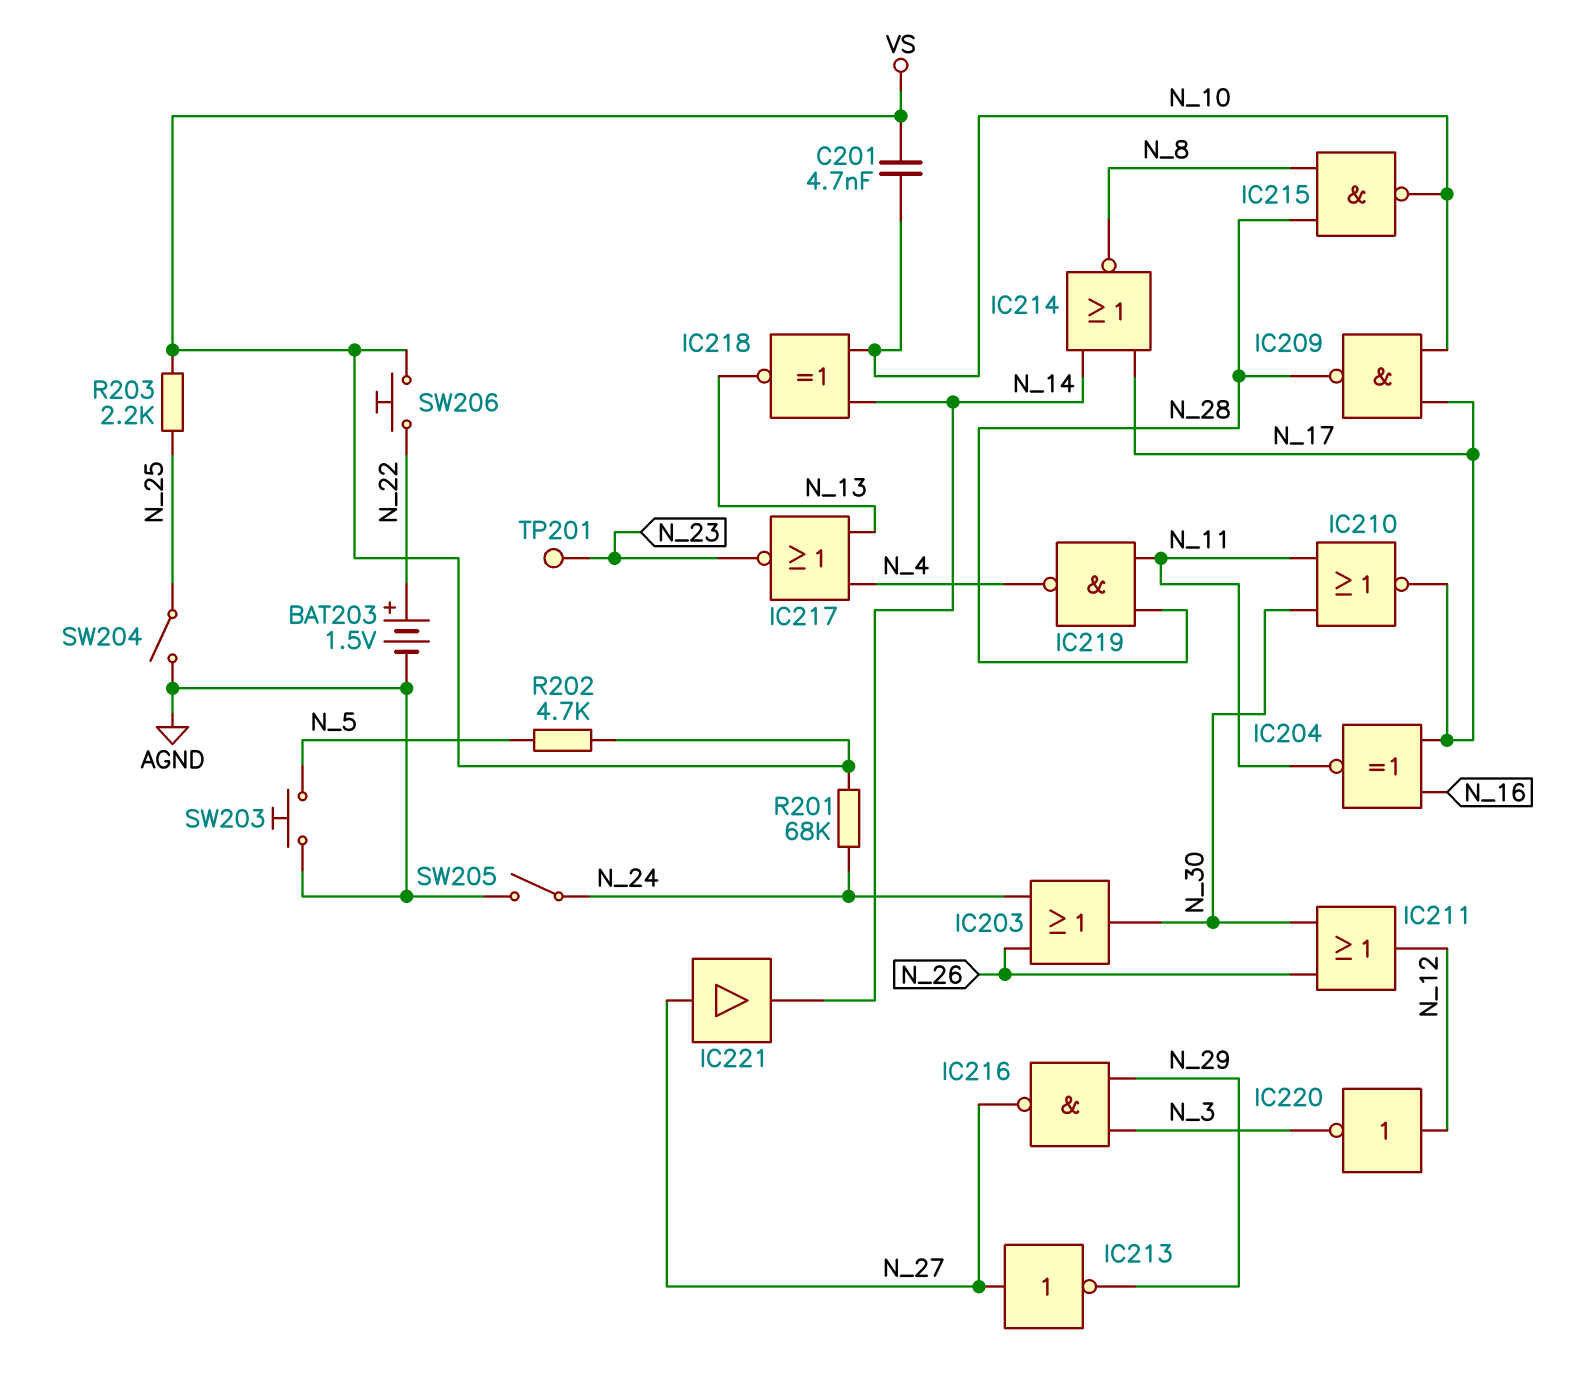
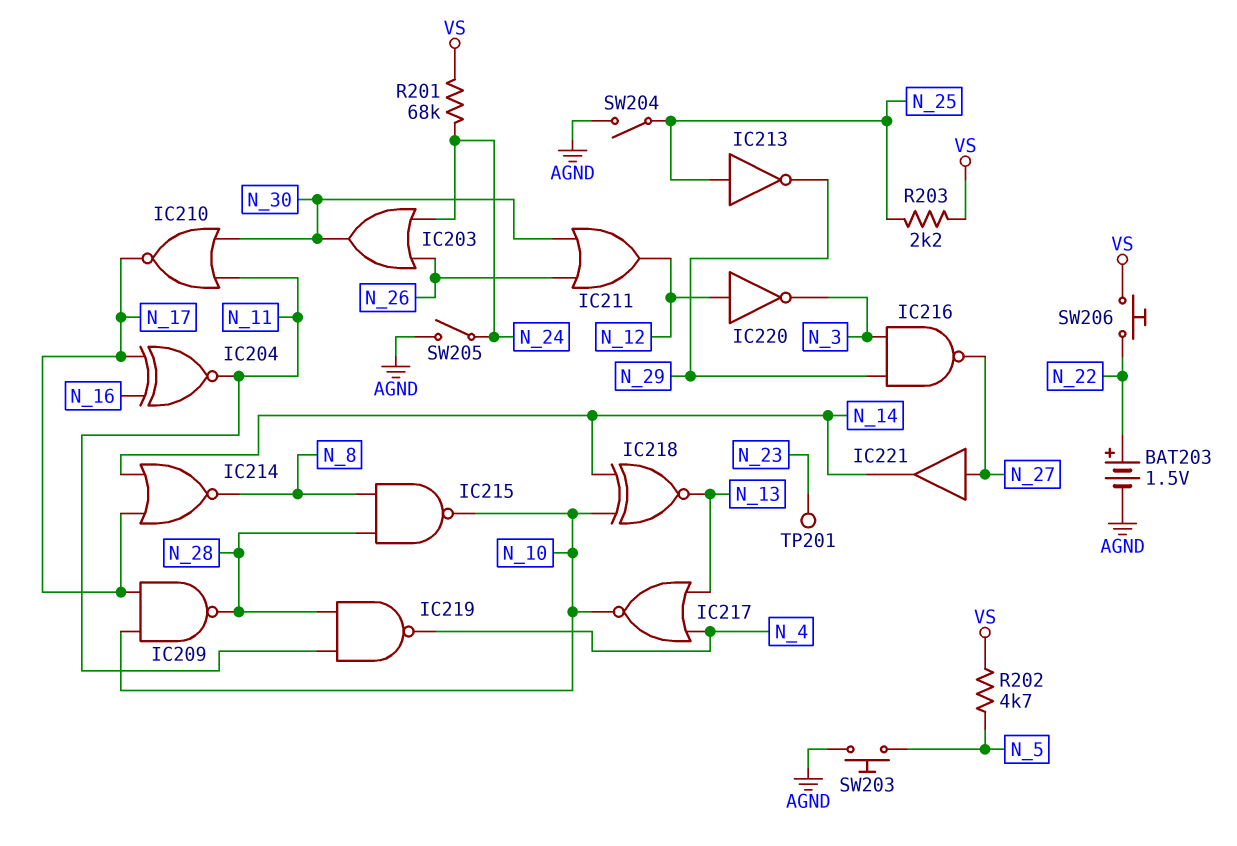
C201: 4.7nF (N_10, VS) -> none
IC213: NOT (in N_27, out N_29) -> NOT (in N_25, out N_29)
IC217: NOR (in N_4, in N_13, out N_23) -> NOR (in N_4, in N_13, out N_10)

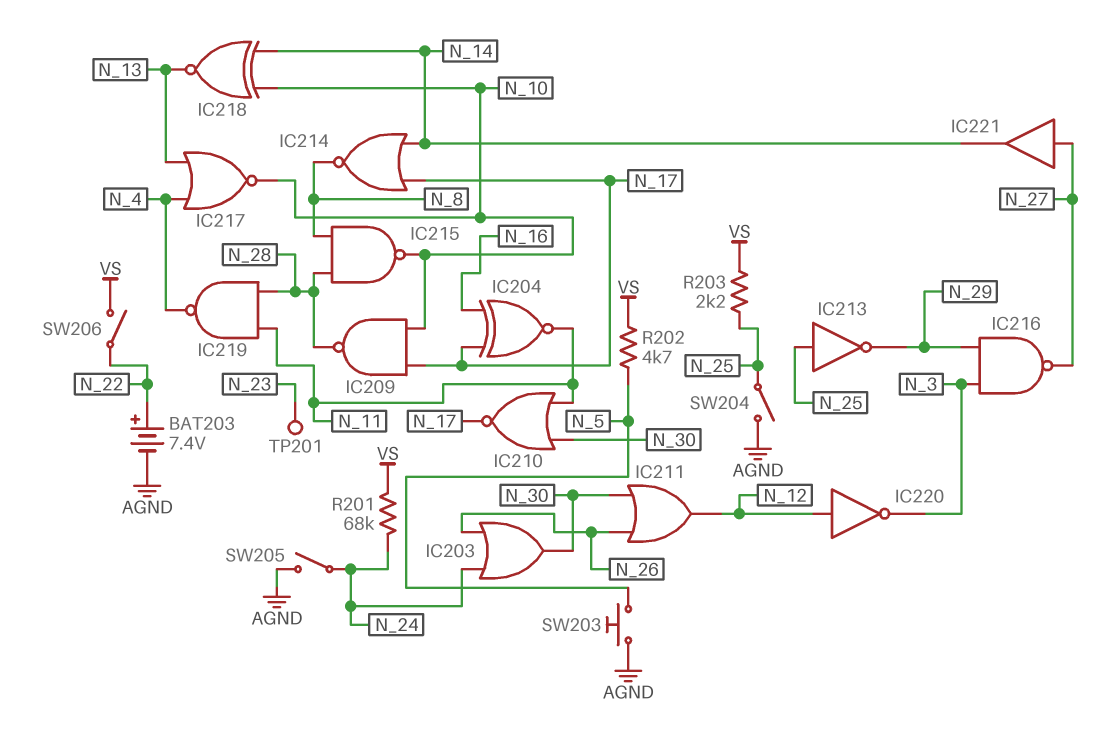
BAT203: 1.5V (plus N_22, minus AGND) -> 7.4V (plus N_22, minus AGND)
SW206: button (N_22, VS) -> switch (N_22, VS)

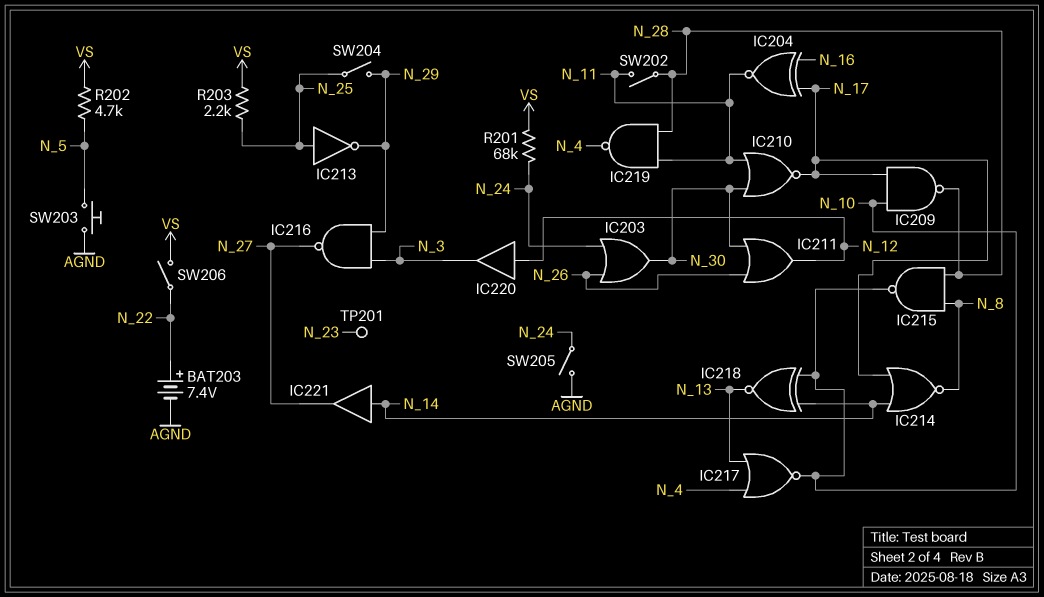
IC220: NOT (in N_12, out N_3) -> buffer (in N_12, out N_3)
IC221: buffer (in N_27, out N_14) -> buffer (in N_14, out N_27)
SW202: none -> switch (N_11, N_28)
SW204: switch (AGND, N_25) -> switch (N_25, N_29)

